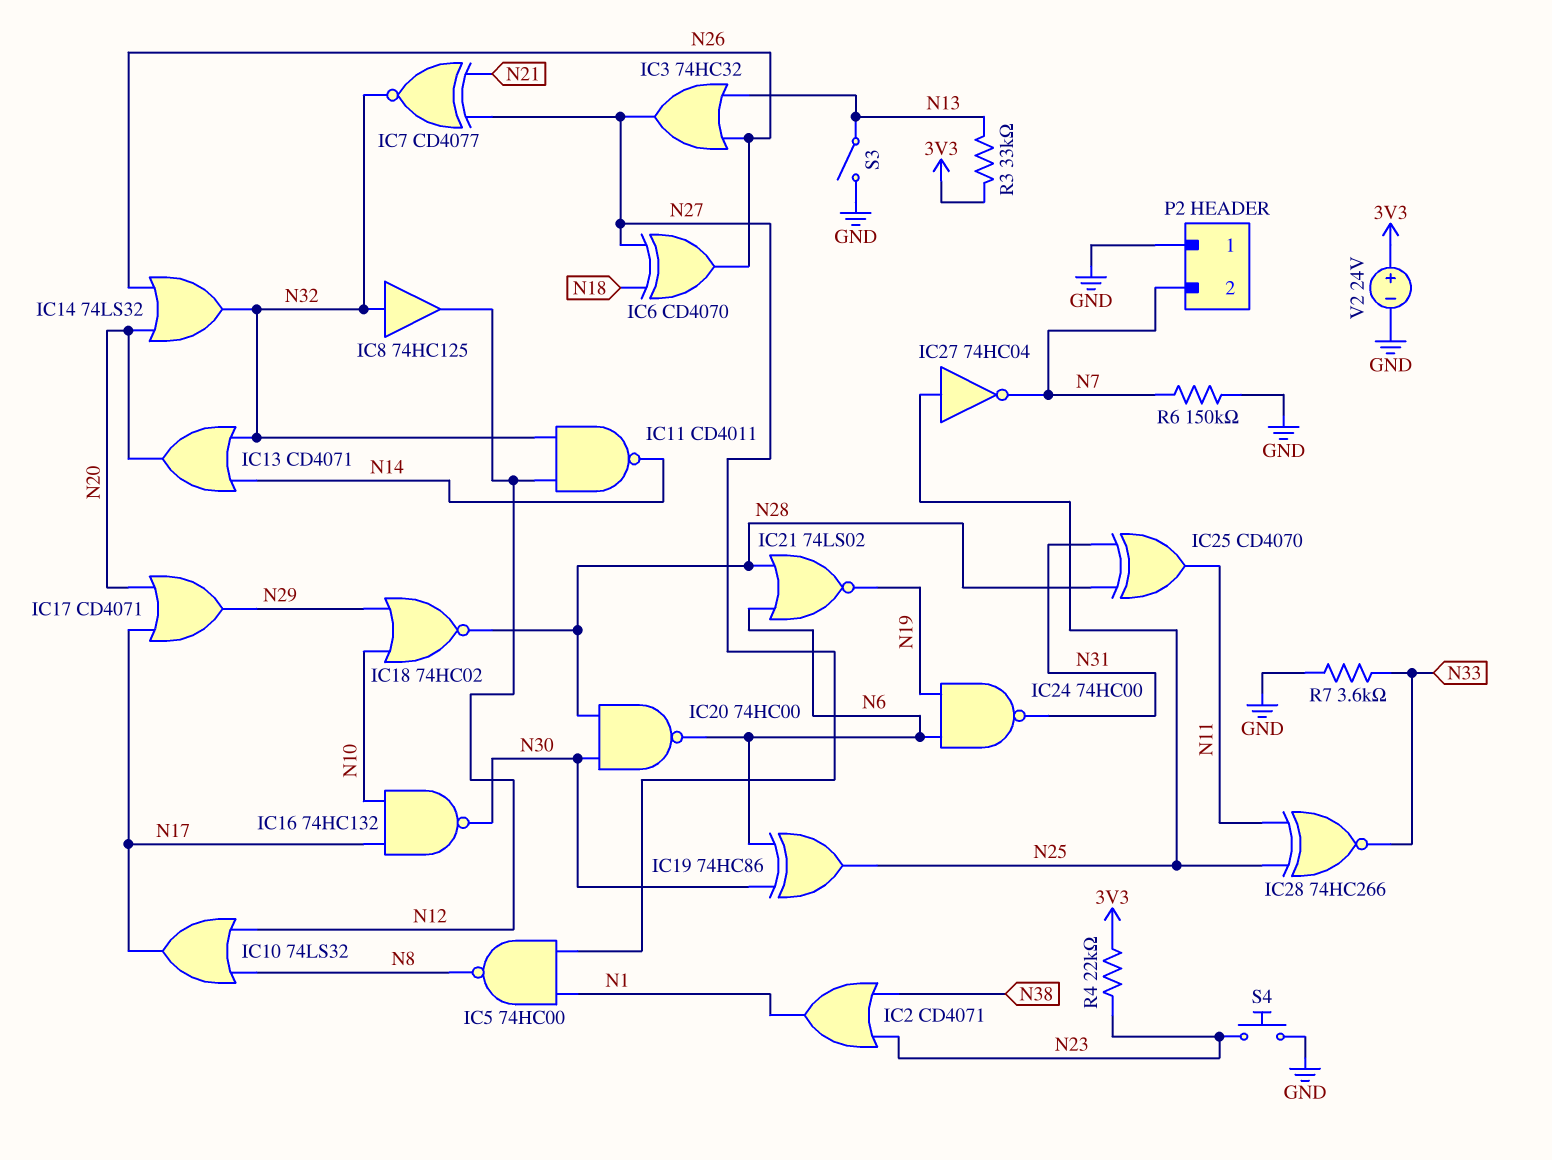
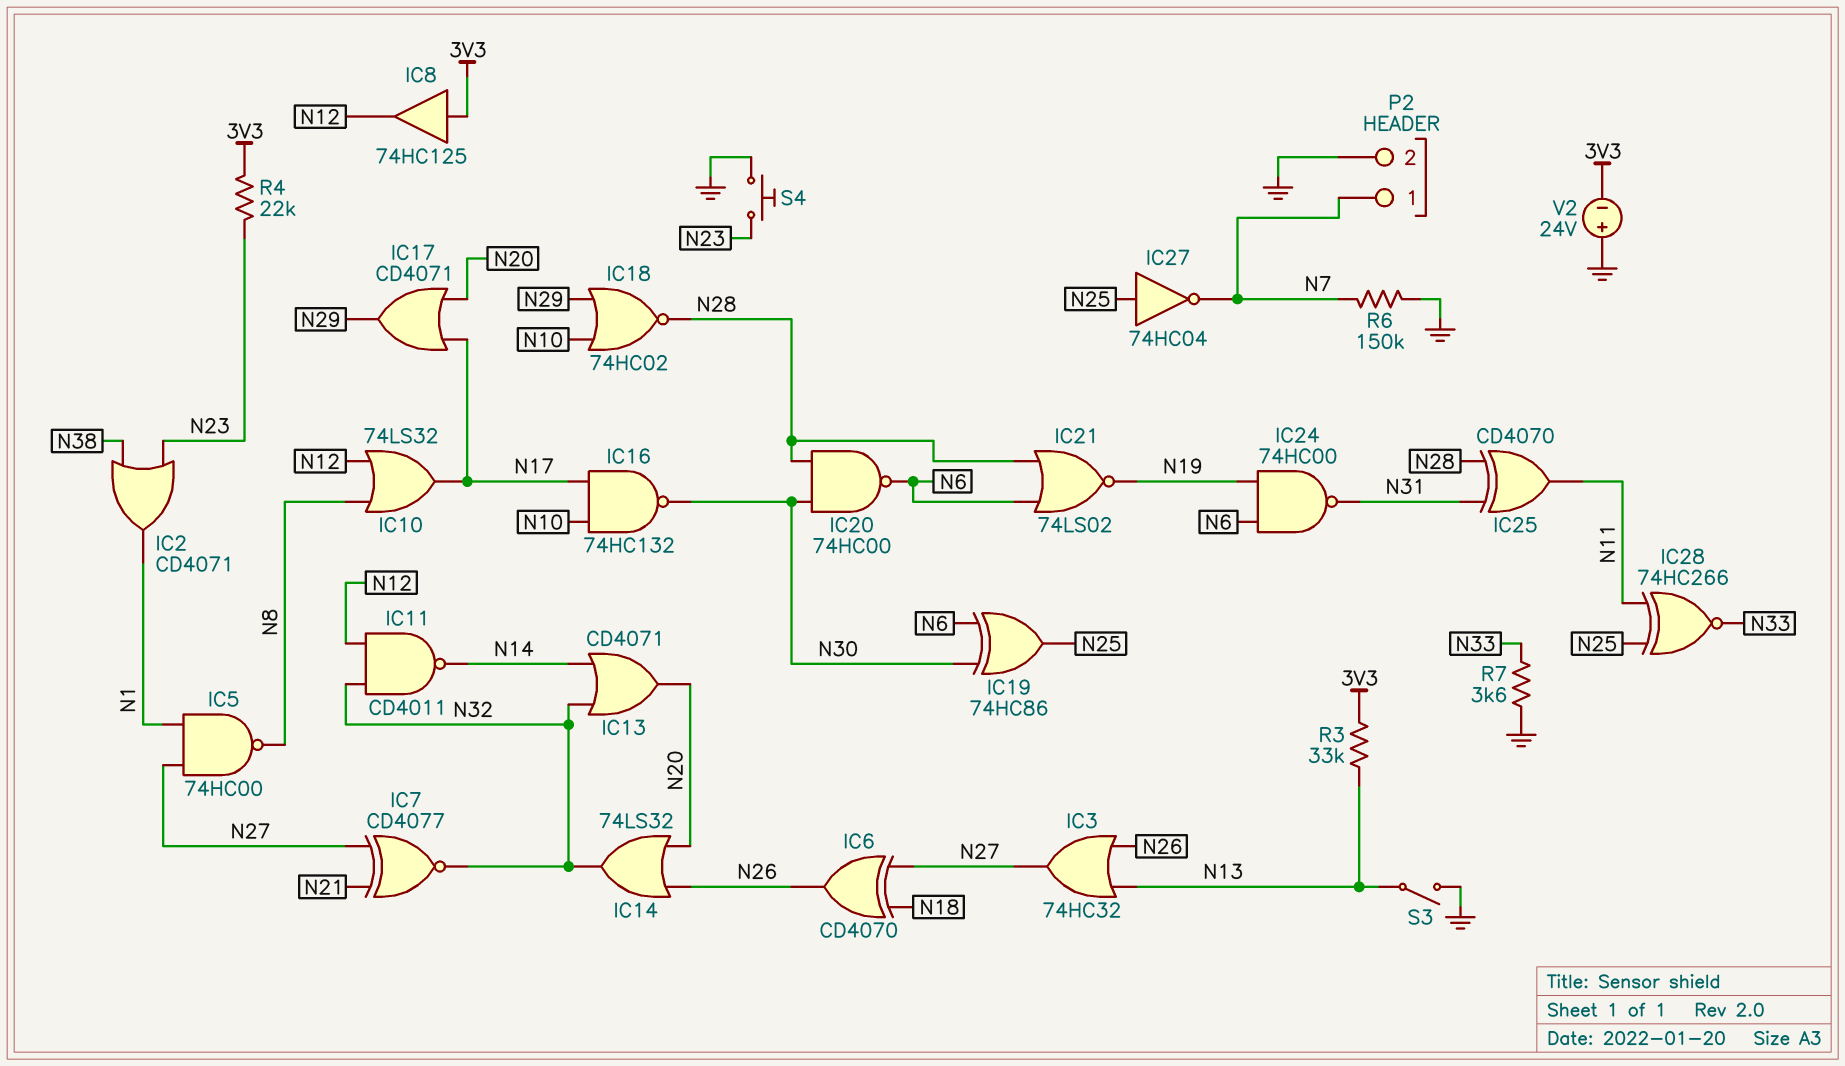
IC8: buffer 74HC125 (in N32, out N12) -> buffer 74HC125 (in 3V3, out N12)
P2 pin 1: GND -> N7
P2 pin 2: N7 -> GND
V2: 24V (plus 3V3, minus GND) -> 24V (plus GND, minus 3V3)

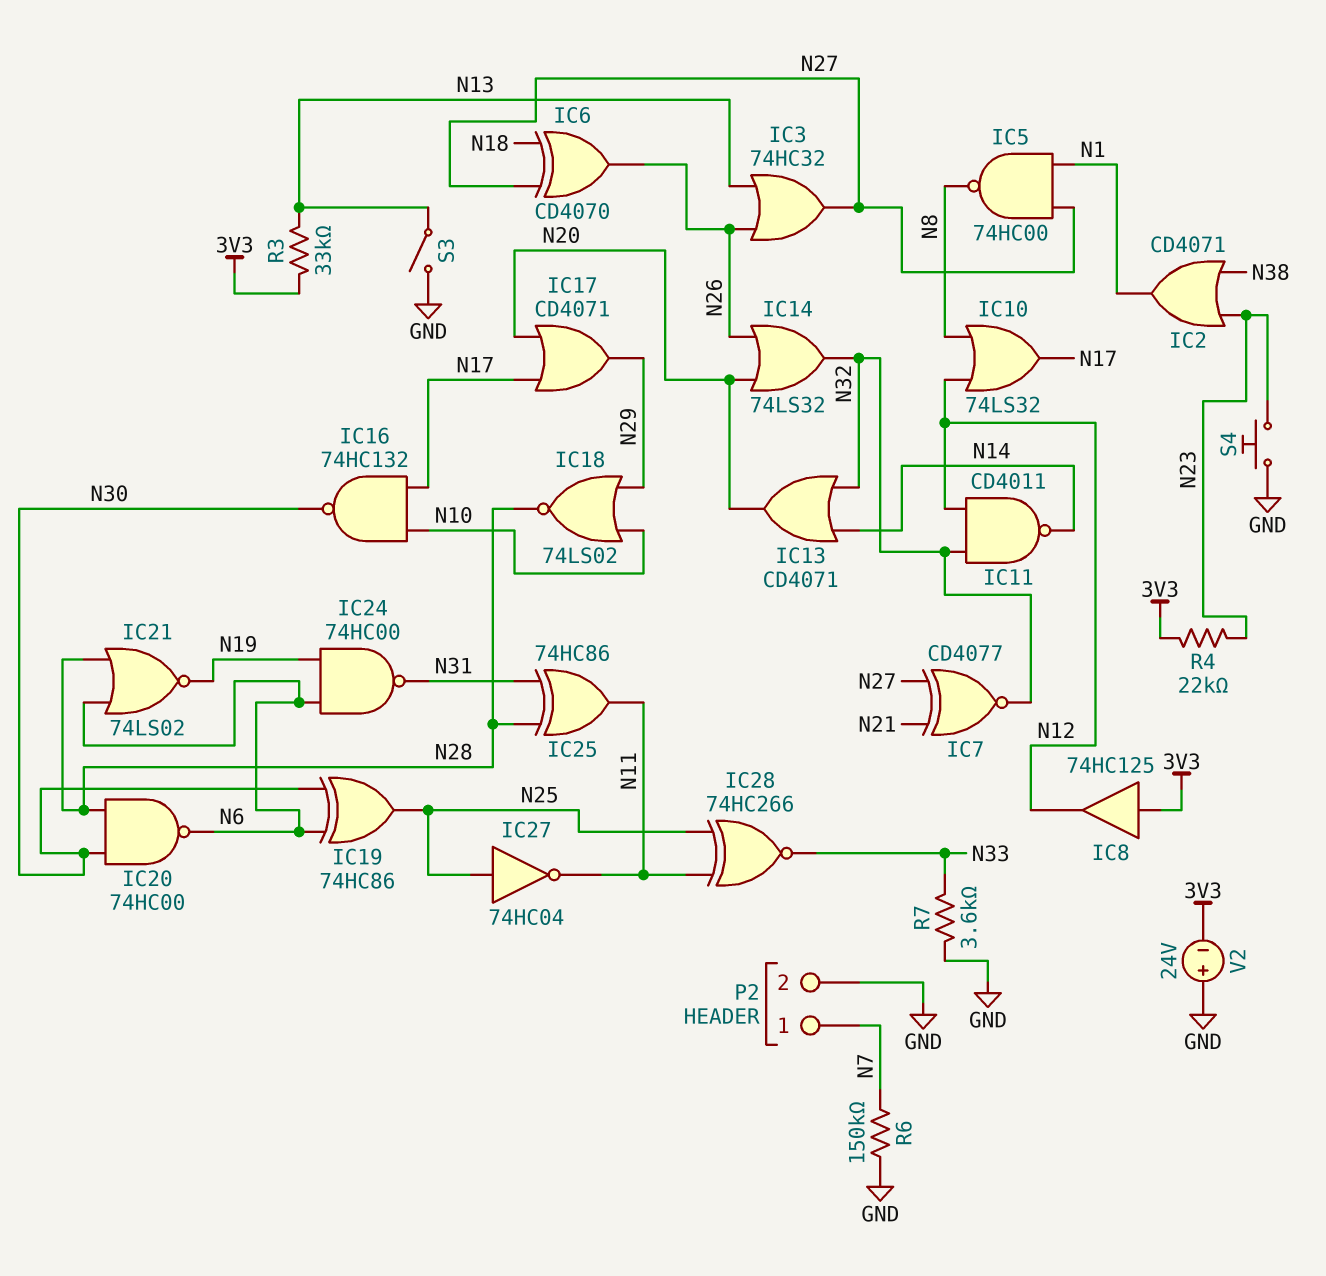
IC18: NOR 74HC02 (in N10, in N29, out N28) -> NOR 74LS02 (in N10, in N29, out N28)
IC25: XOR CD4070 (in N28, in N31, out N11) -> XOR 74HC86 (in N28, in N31, out N11)
IC27: NOT 74HC04 (in N25, out N7) -> NOT 74HC04 (in N25, out N11)

